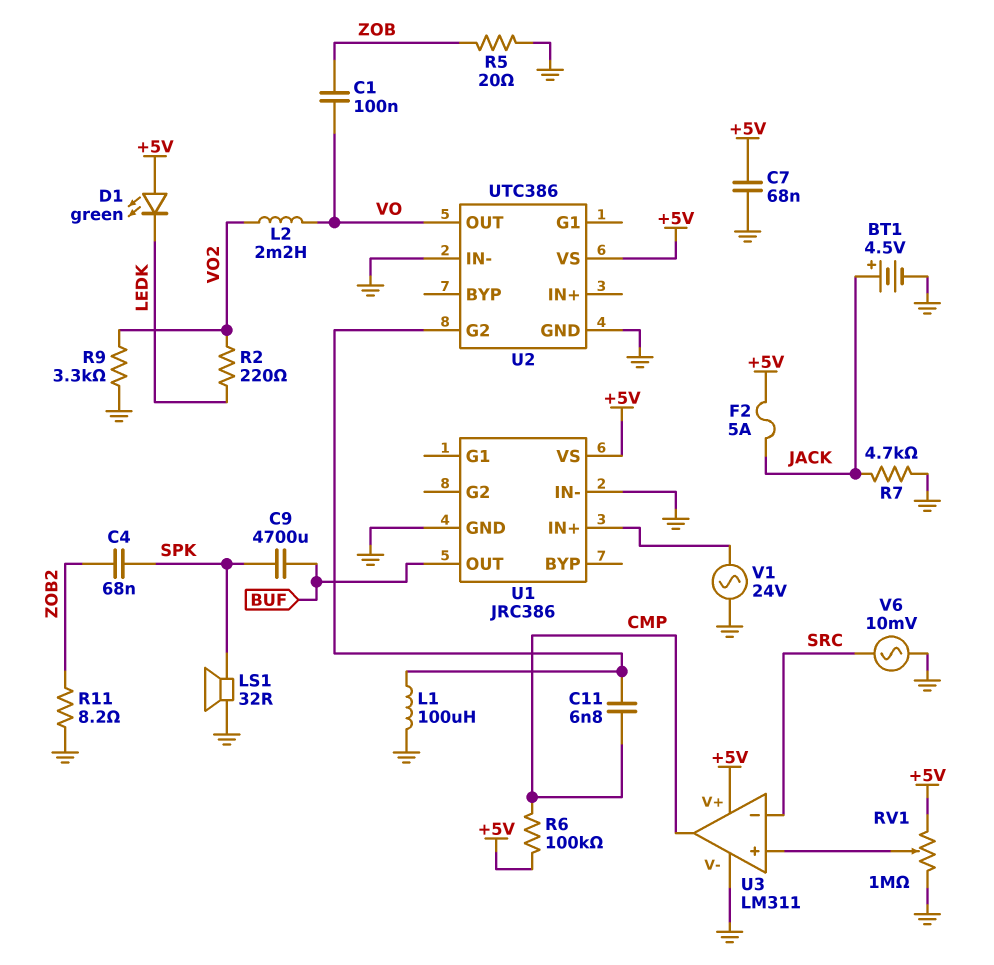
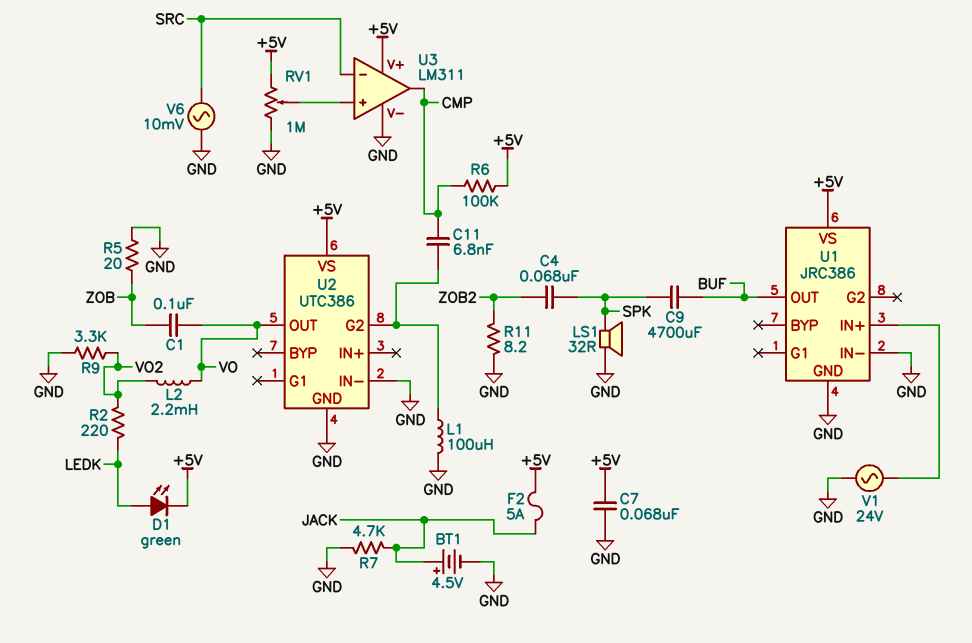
D1: LED green (A +5V, K LEDK) -> LED green (A LEDK, K +5V)

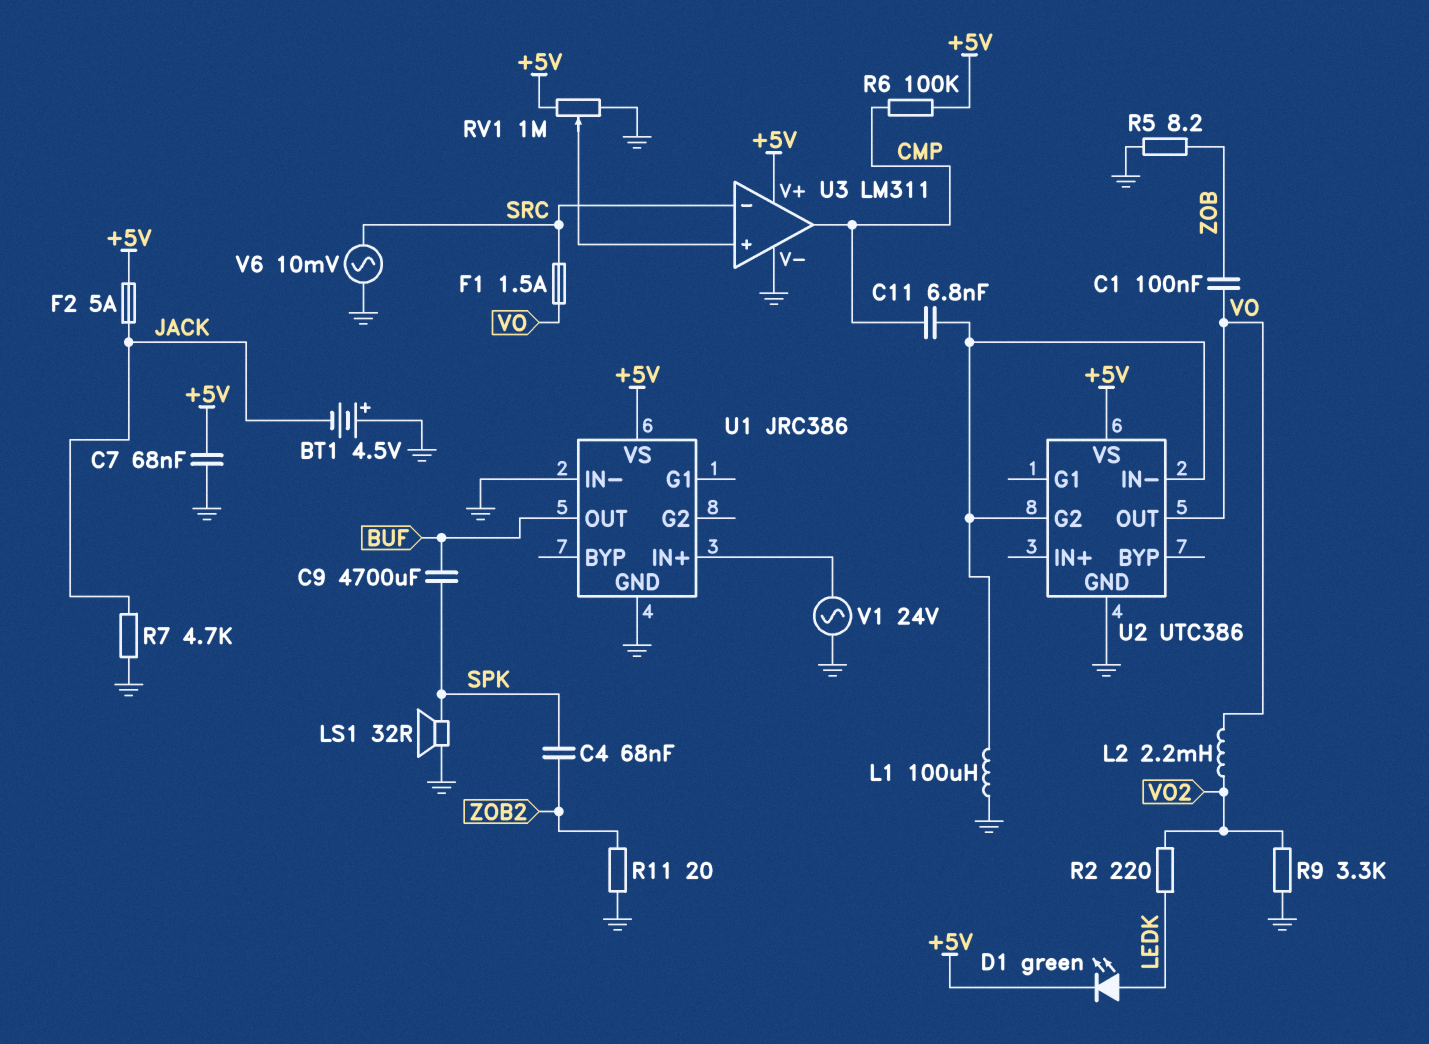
BT1: 4.5V (plus JACK, minus GND) -> 4.5V (plus GND, minus JACK)
F1: none -> 1.5A (SRC, VO)
R5: 20 (GND, ZOB) -> 8.2 (GND, ZOB)
R11: 8.2 (GND, ZOB2) -> 20 (GND, ZOB2)
U2 pin IN-: GND -> U2/G2

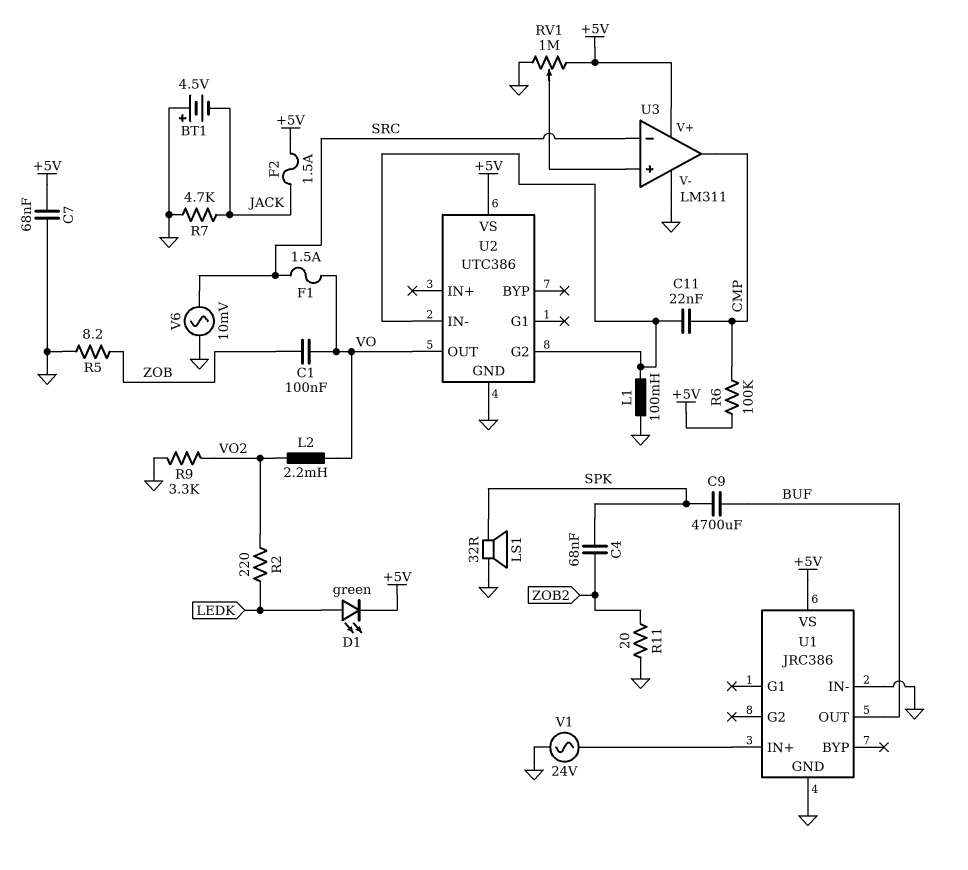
C11: 6.8nF (CMP, U2/G2) -> 22nF (CMP, U2/G2)
F2: 5A (+5V, JACK) -> 1.5A (+5V, JACK)
L1: 100uH (GND, U2/G2) -> 100mH (GND, U2/G2)

